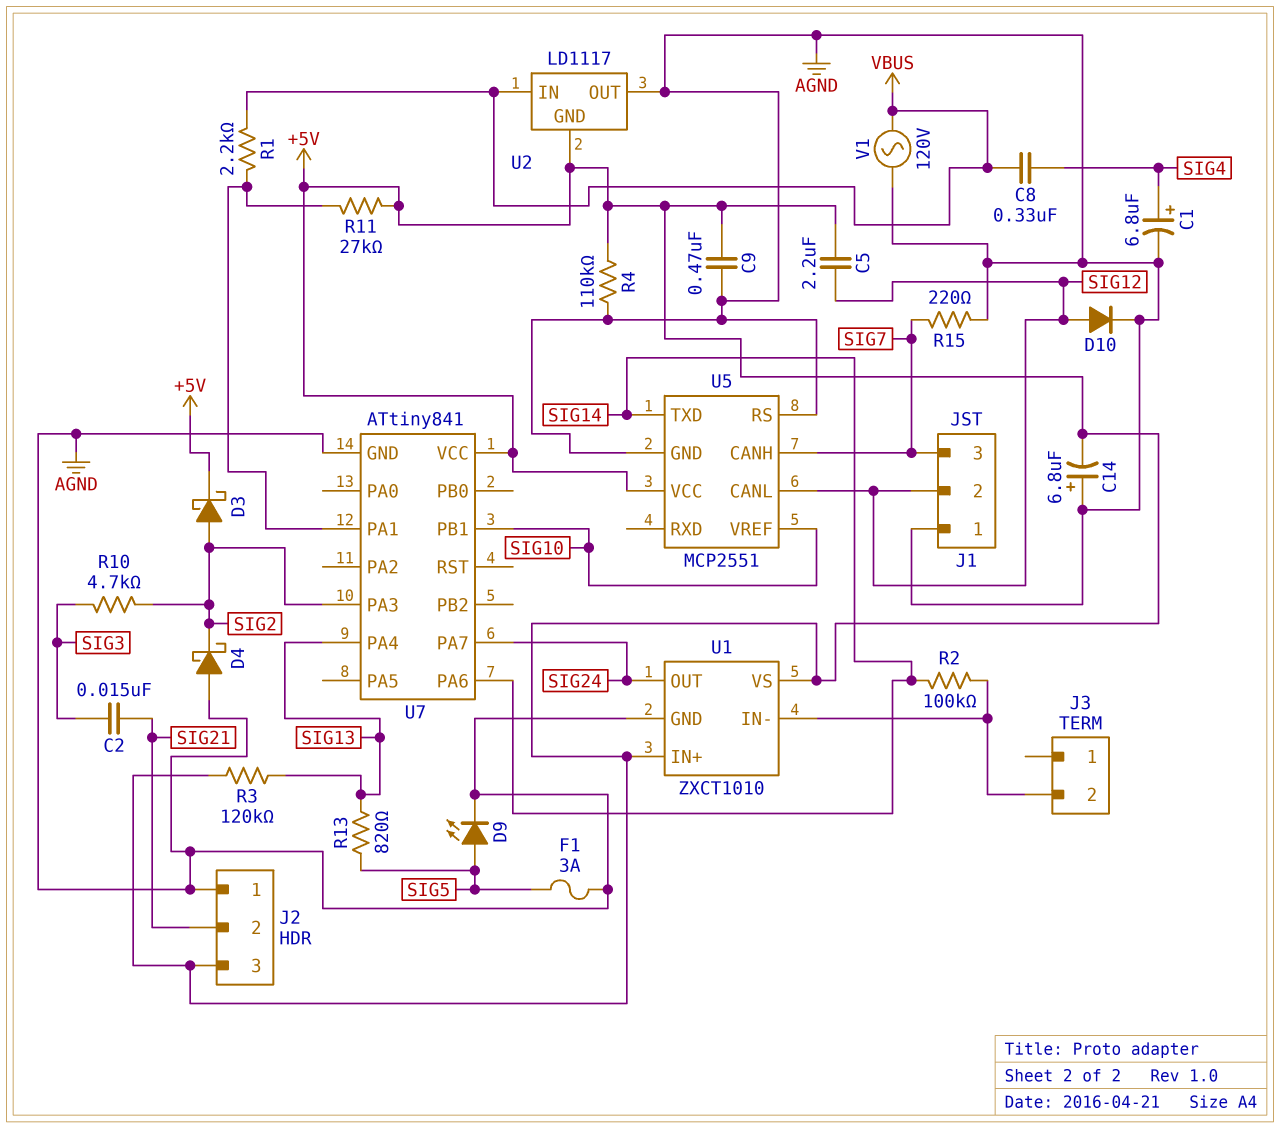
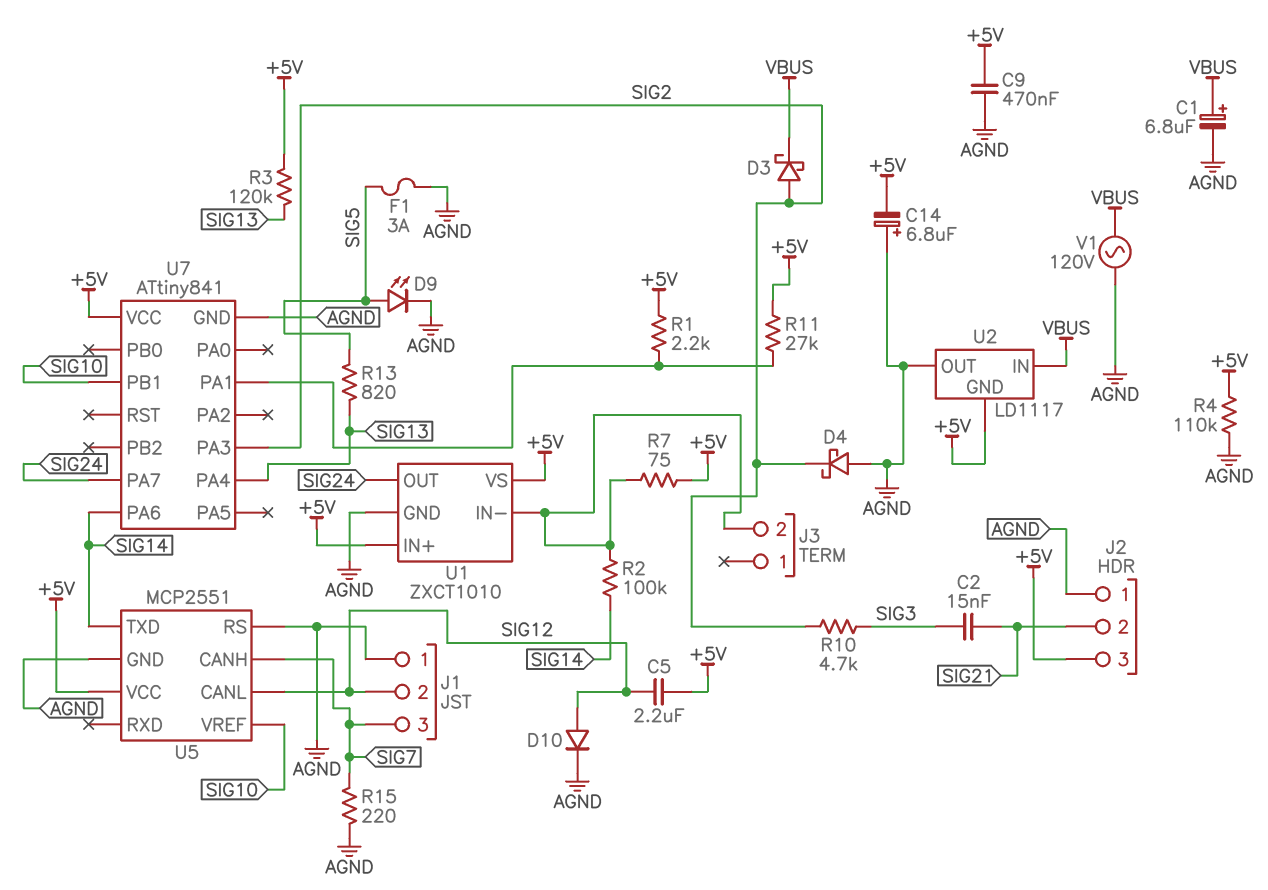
C1: 6.8uF (plus SIG4, minus AGND) -> 6.8uF (plus VBUS, minus AGND)
C8: 330nF (SIG4, VBUS) -> none
D3: schottky (A SIG2, K +5V) -> schottky (A SIG2, K VBUS)
R1: 2.2k (U7/PA1, VBUS) -> 2.2k (+5V, U7/PA1)
R7: none -> 75 (+5V, J3/2)

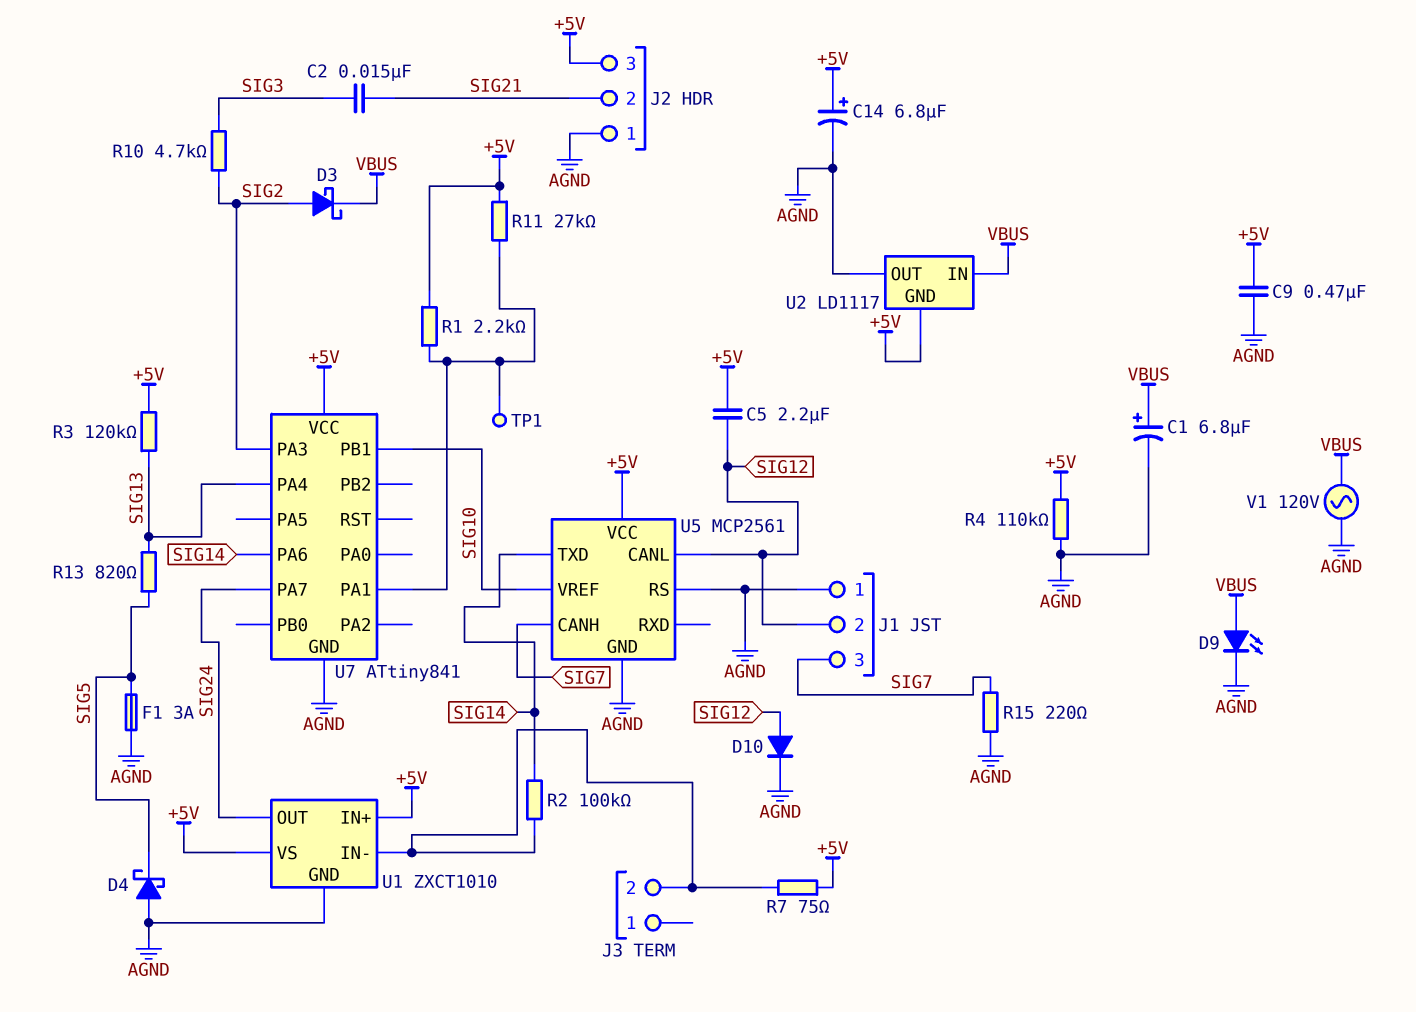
C14: 6.8uF (plus AGND, minus +5V) -> 6.8uF (plus +5V, minus AGND)
D4: schottky (A AGND, K SIG2) -> schottky (A AGND, K SIG5)
D9: LED (A SIG5, K AGND) -> LED (A VBUS, K AGND)
TP1: none -> test point (U7/PA1)
U5: MCP2551 -> MCP2561

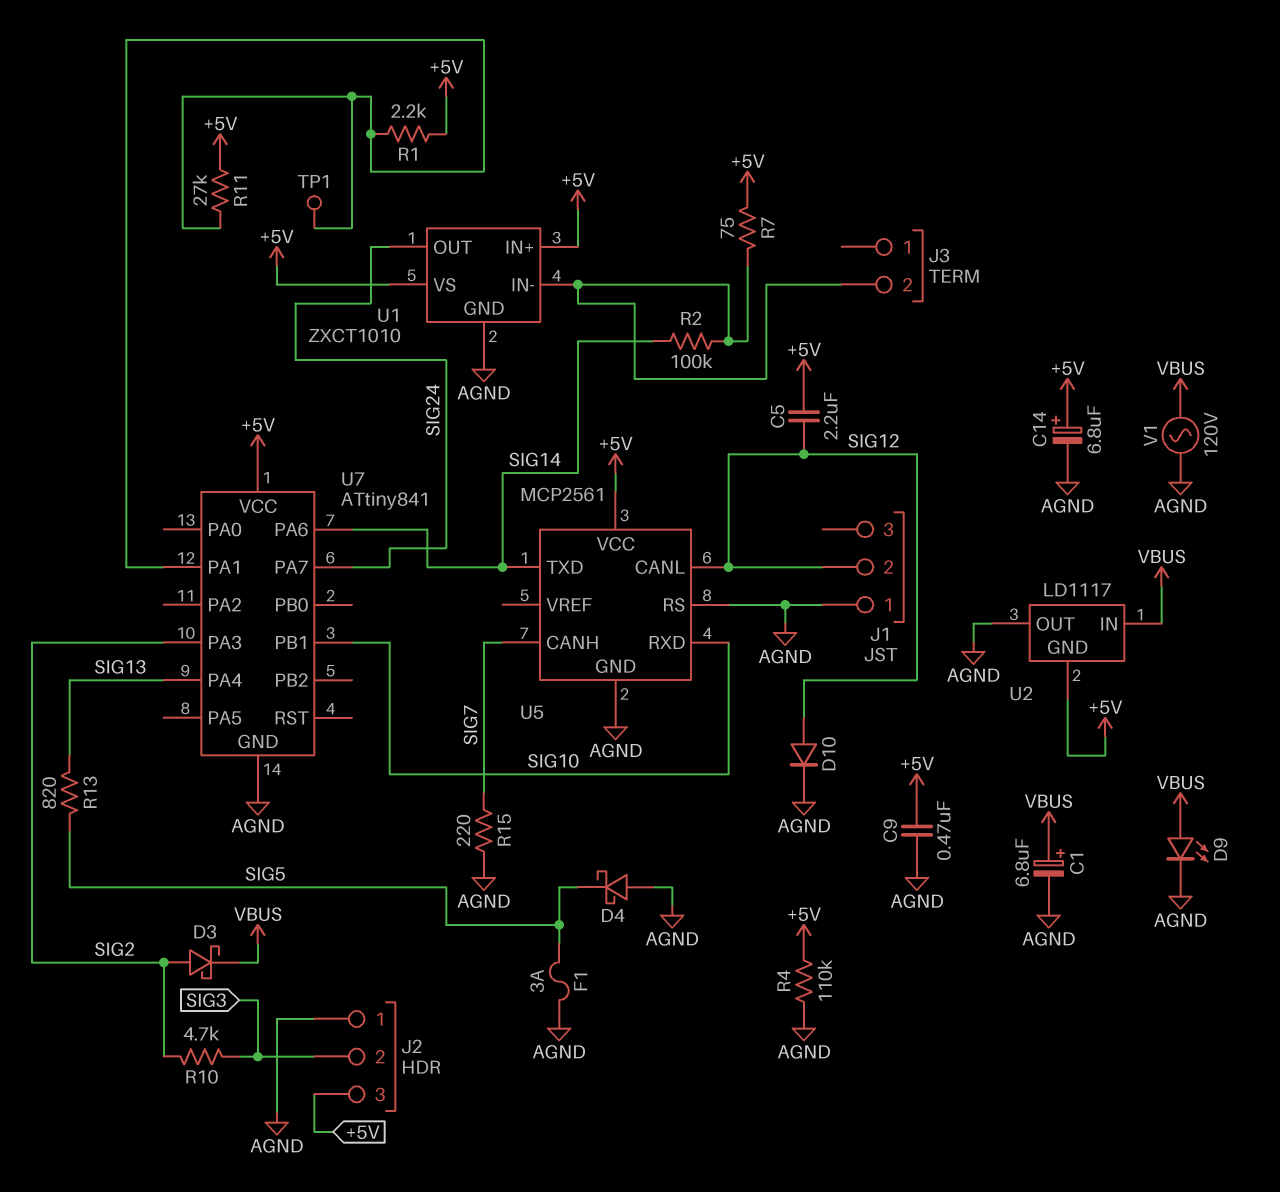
C2: 15nF (SIG3, SIG21) -> none
J1 pin 3: SIG7 -> none
J2 pin 2: SIG21 -> SIG3
R3: 120k (+5V, SIG13) -> none
U5 pin RXD: none -> SIG10
U5 pin VREF: SIG10 -> none

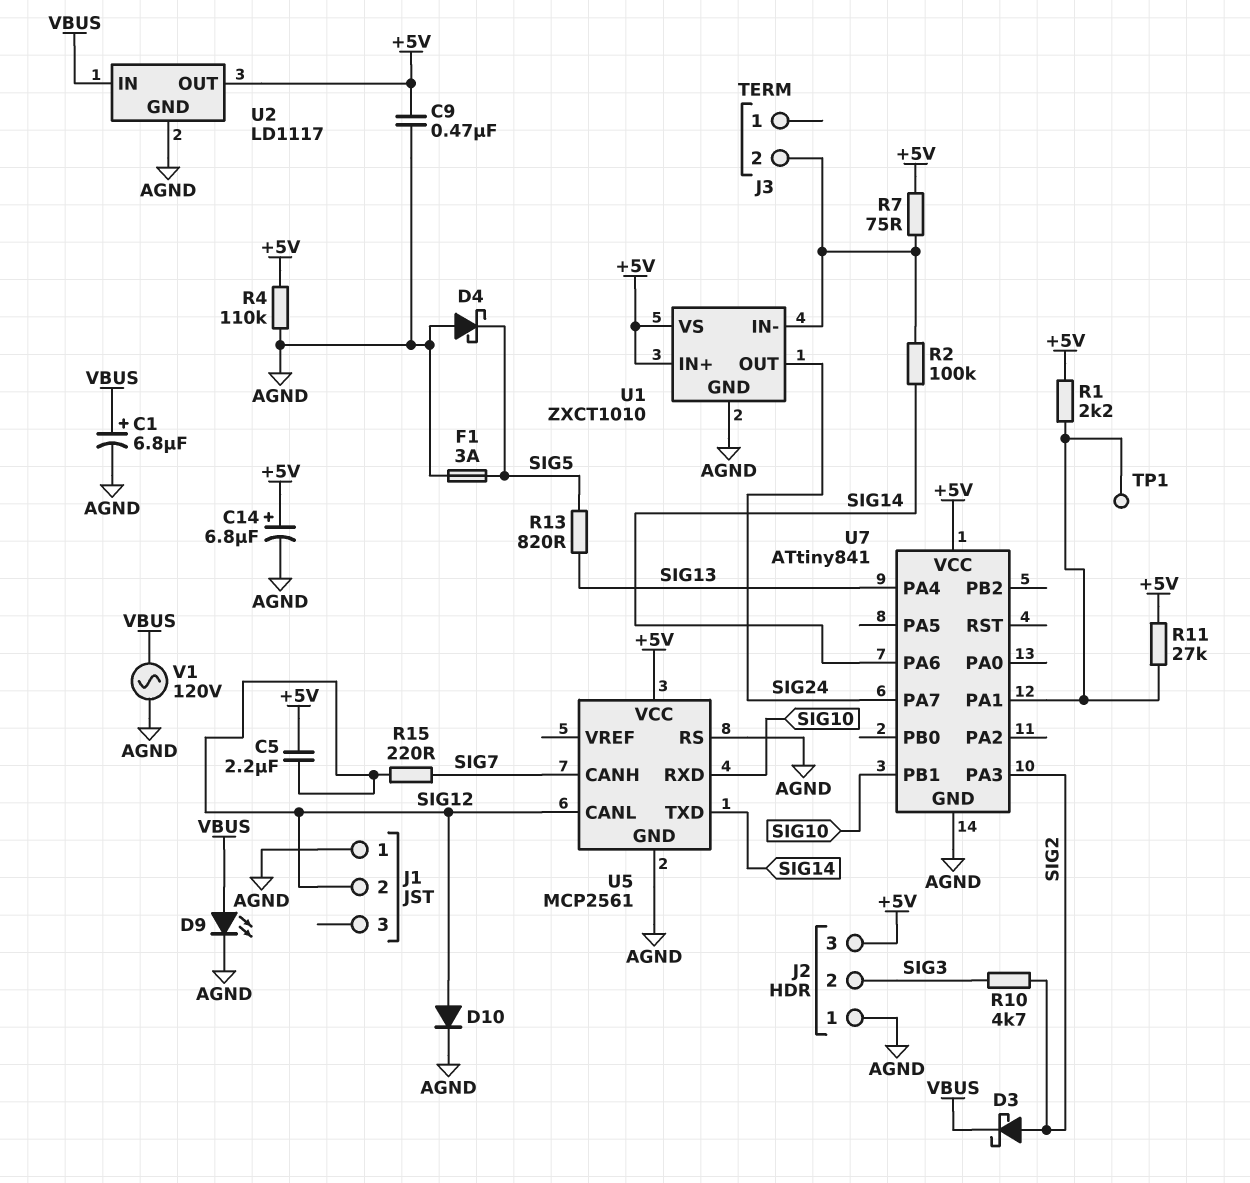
R15: 220 (AGND, SIG7) -> 220 (SIG7, SIG12)
U2 pin GND: +5V -> AGND
U2 pin OUT: AGND -> +5V

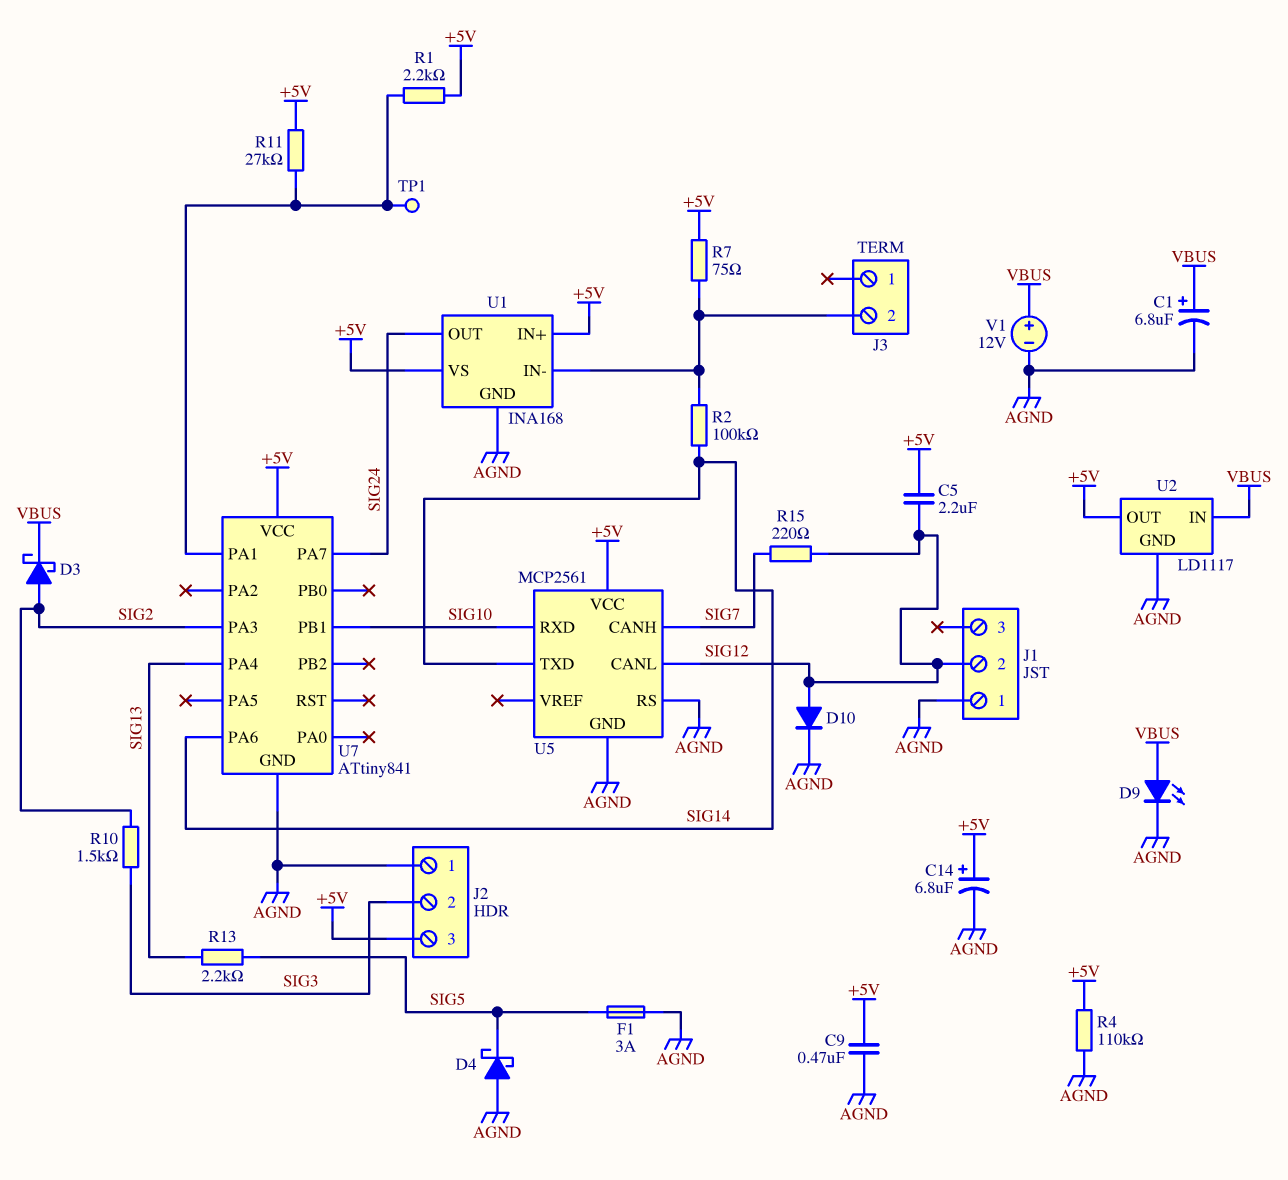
R10: 4.7k (SIG2, SIG3) -> 1.5k (SIG2, SIG3)
R13: 820 (SIG5, SIG13) -> 2.2k (SIG5, SIG13)
U1: ZXCT1010 -> INA168
V1: AC 120V (AGND, VBUS) -> 12V (plus VBUS, minus AGND)

